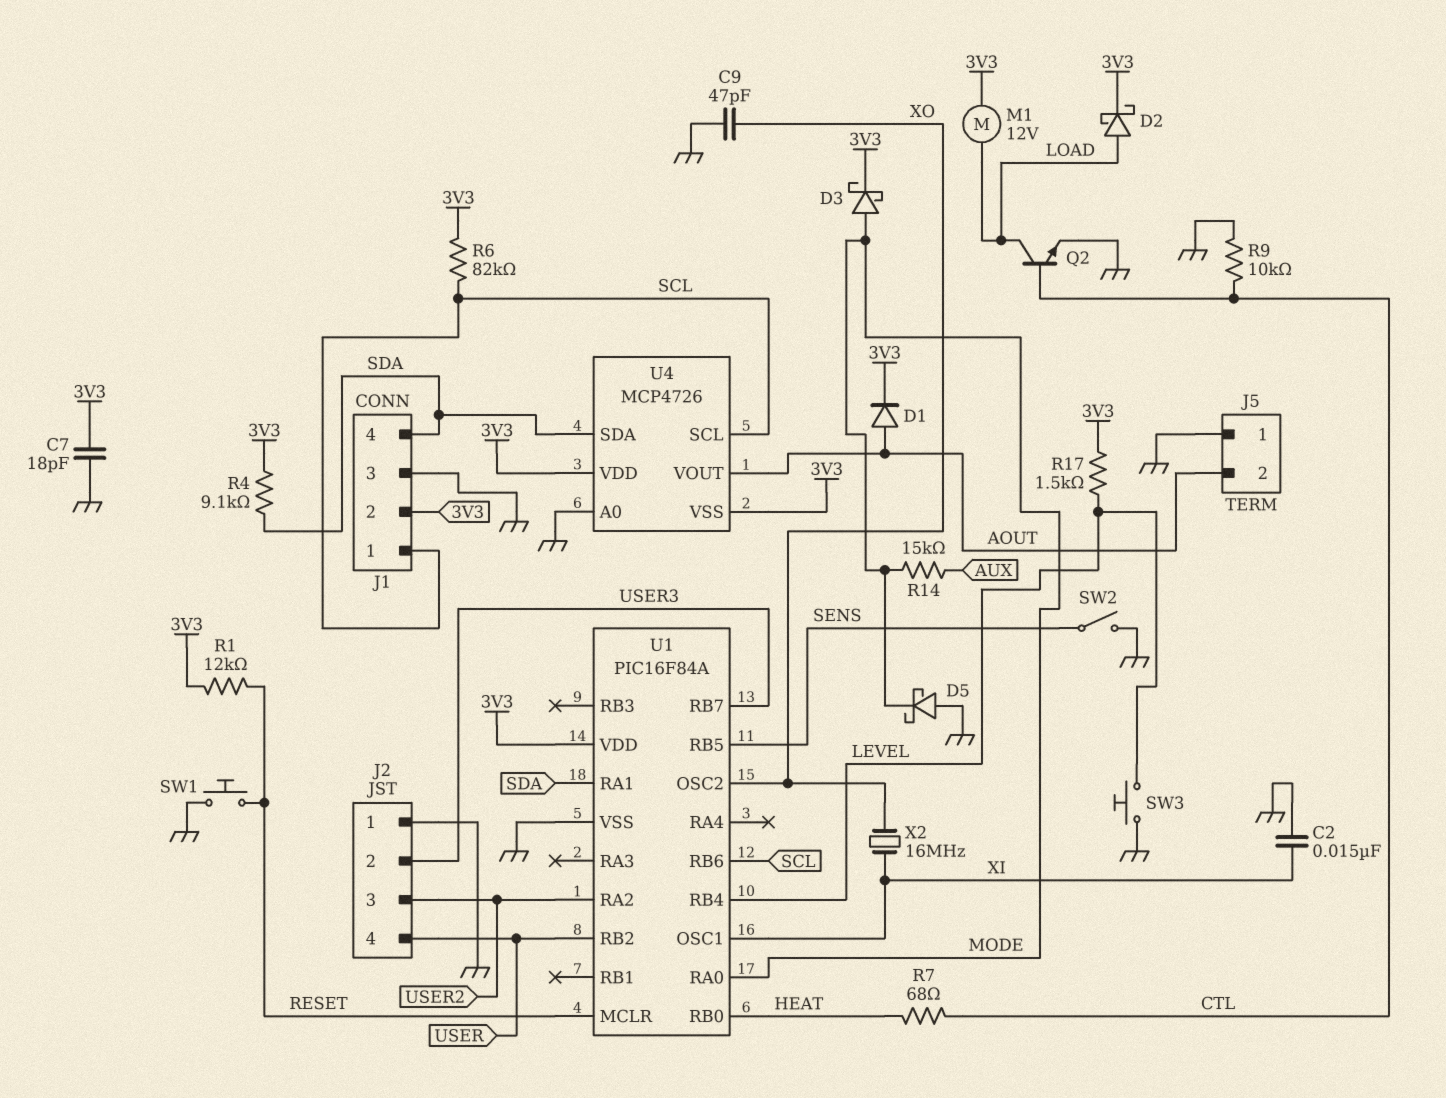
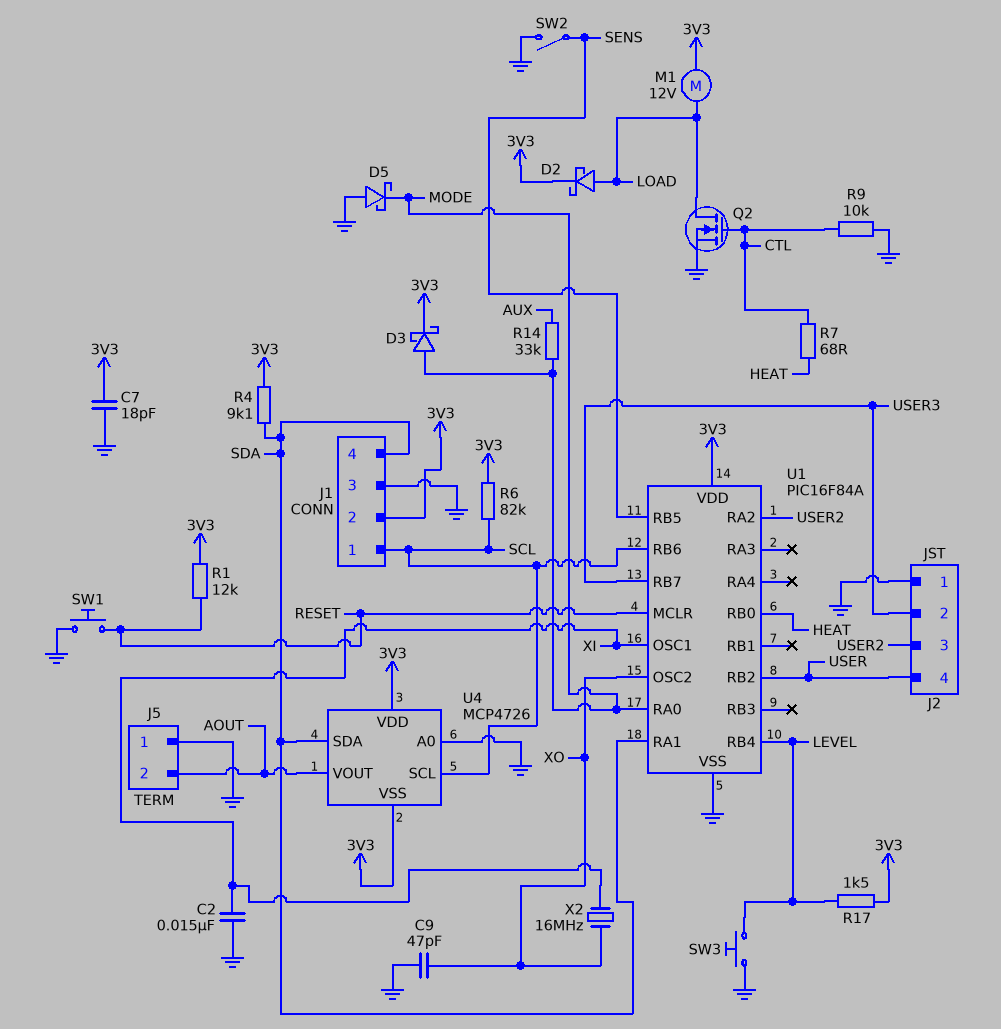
D1: diode (A AOUT, K 3V3) -> none
Q2: NPN (B CTL, C LOAD, E GND) -> NMOS (G CTL, D LOAD, S GND)
R14: 15k (AUX, MODE) -> 33k (AUX, MODE)

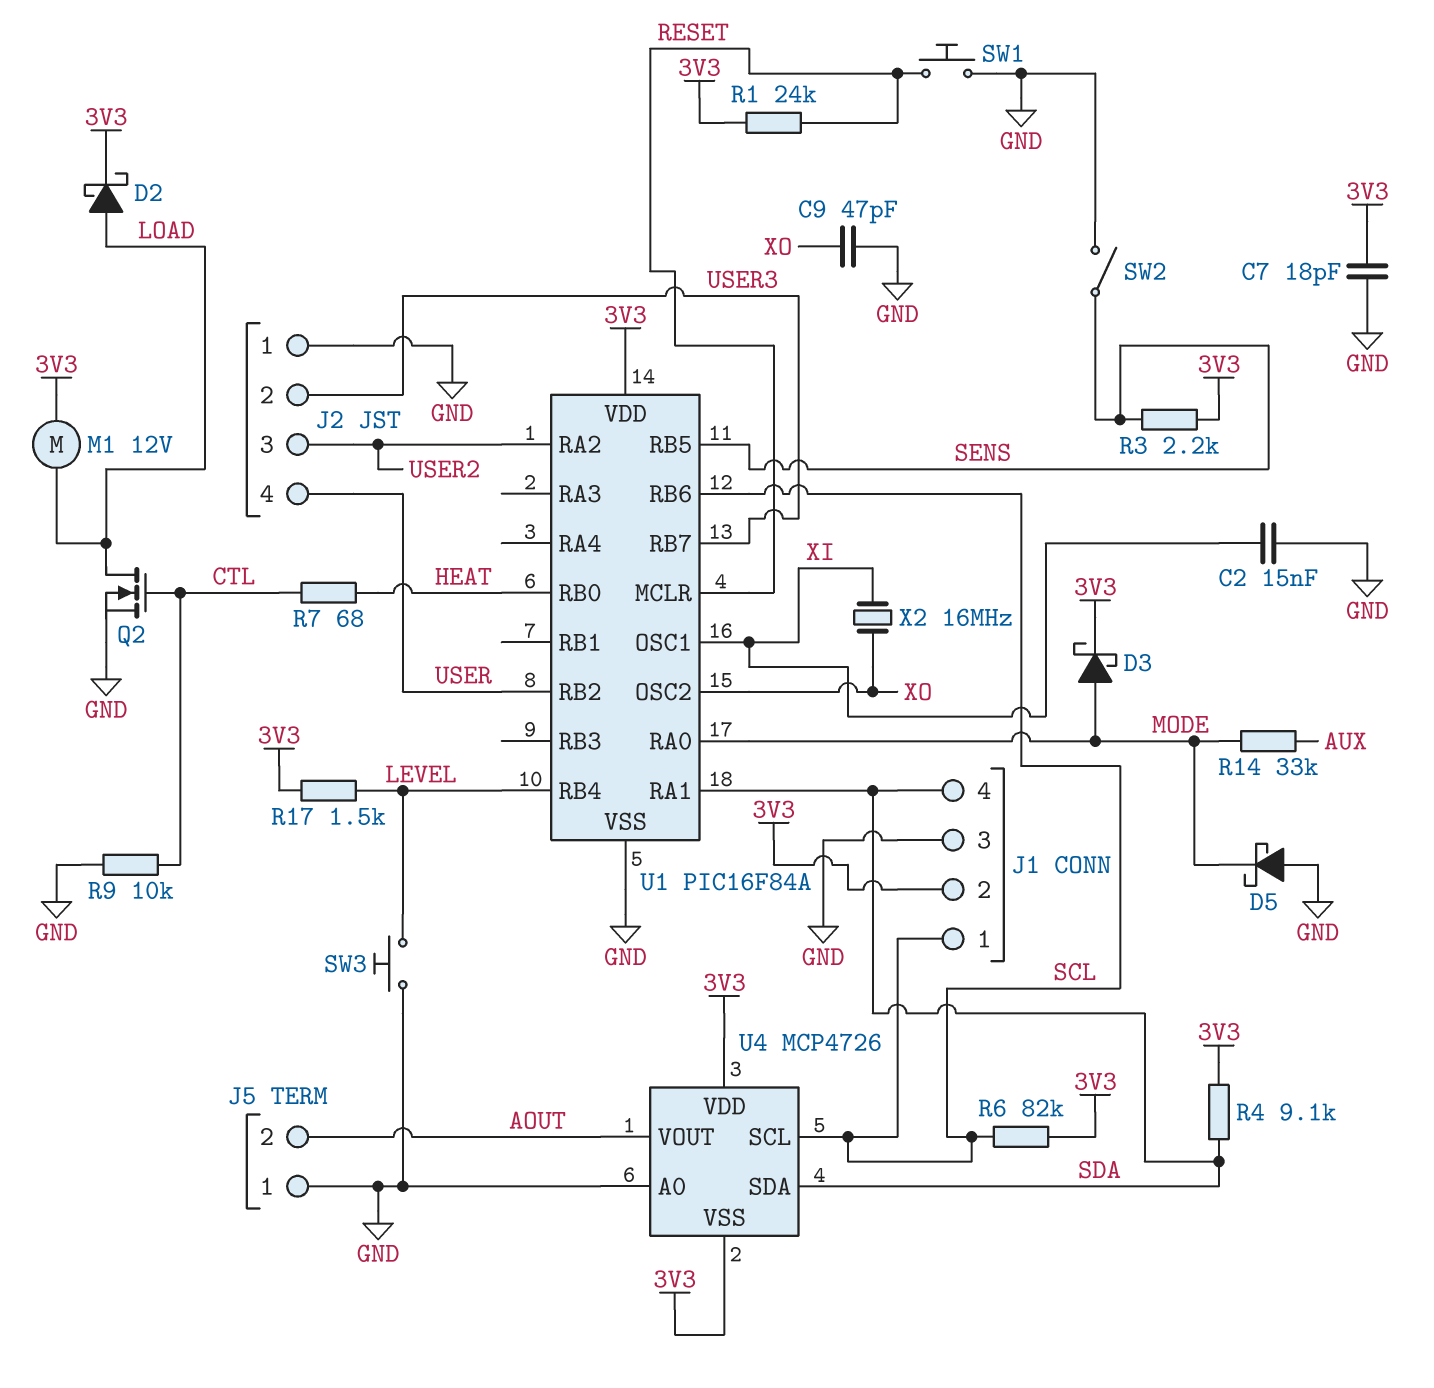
R1: 12k (3V3, RESET) -> 24k (3V3, RESET)
R3: none -> 2.2k (3V3, SENS)

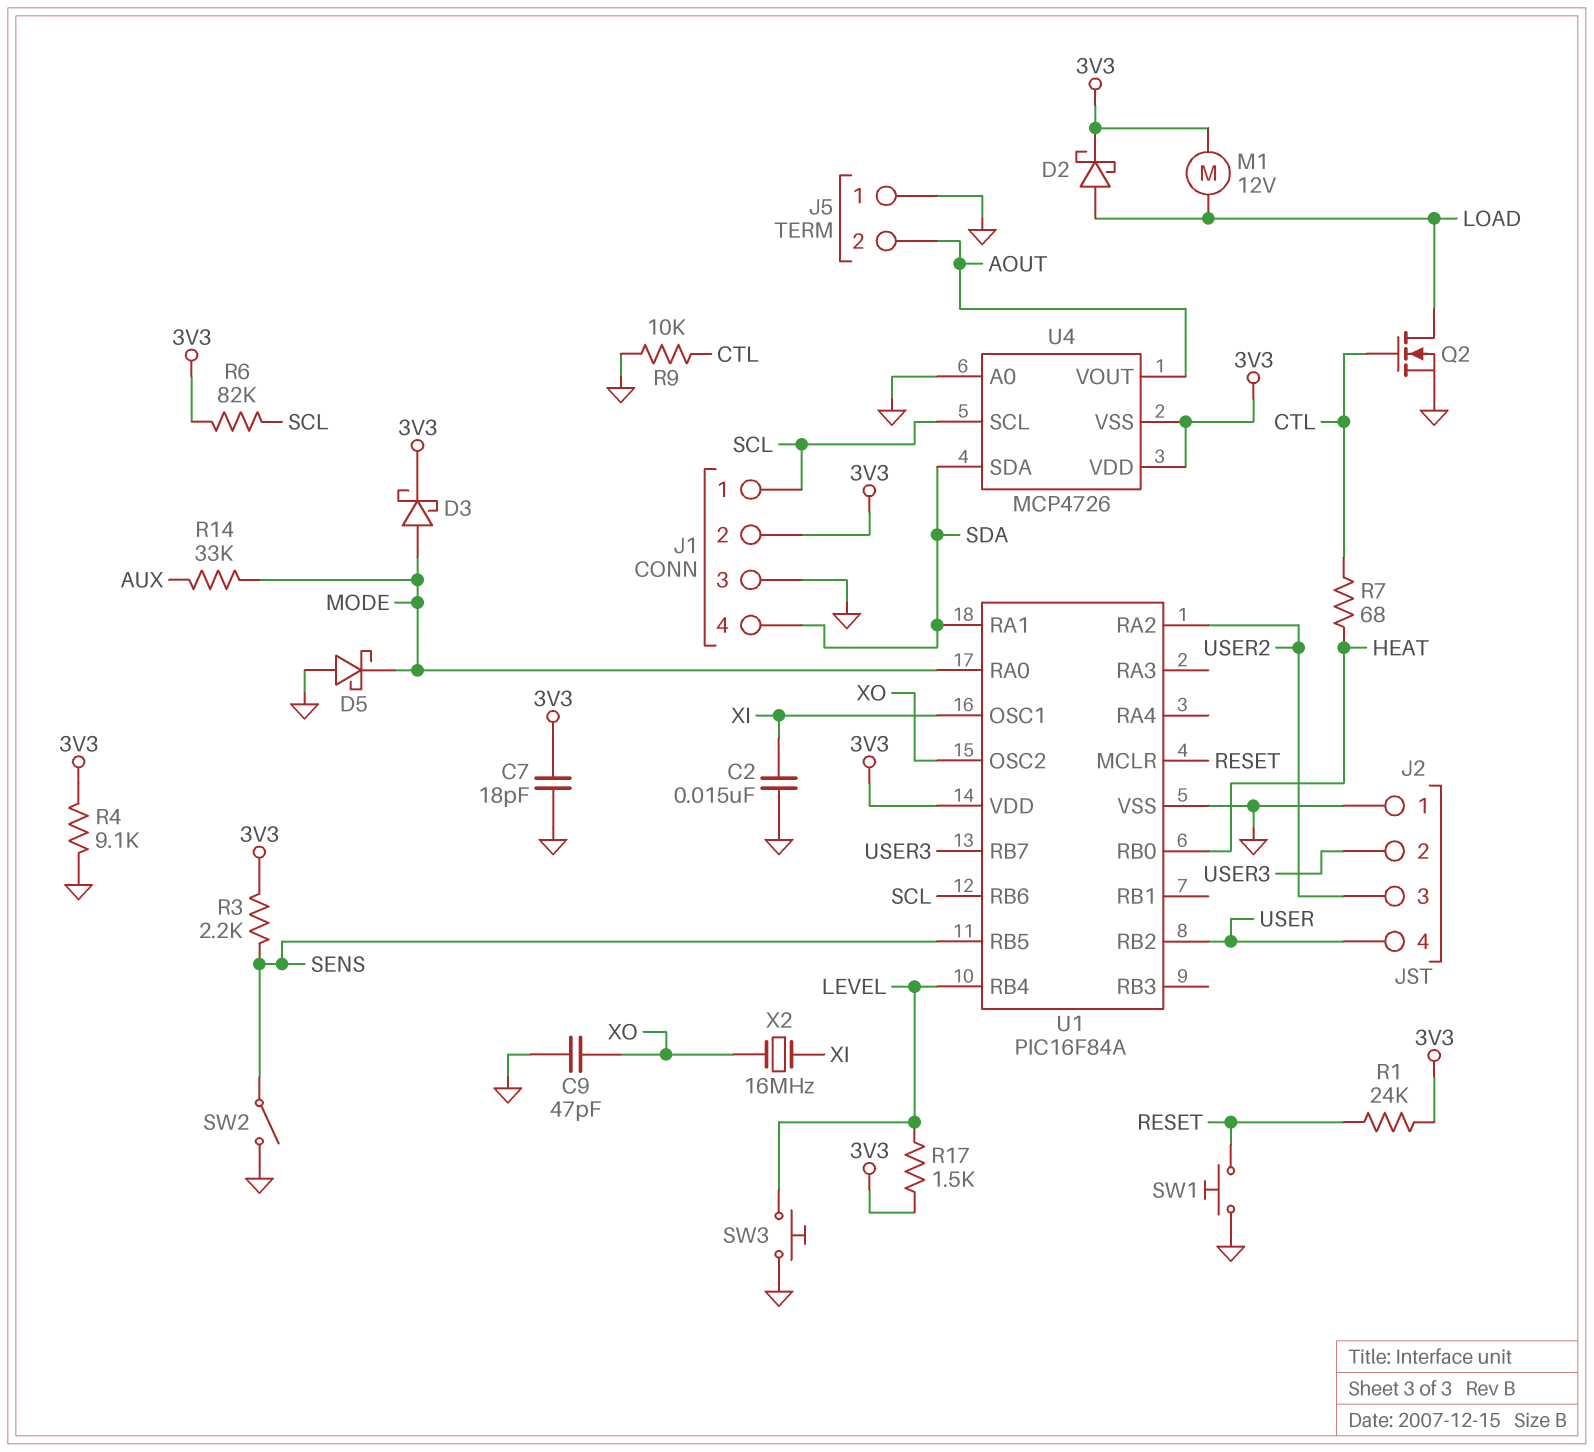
R4: 9.1k (3V3, SDA) -> 9.1k (3V3, GND)

